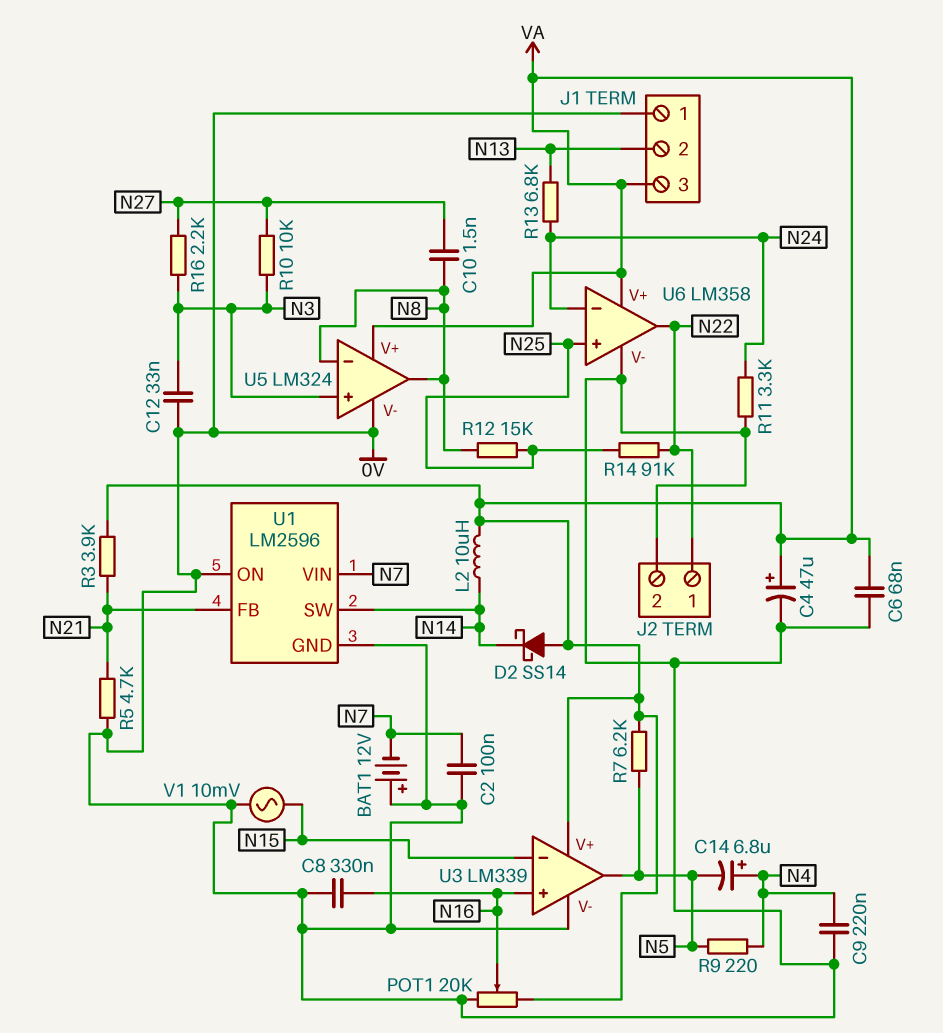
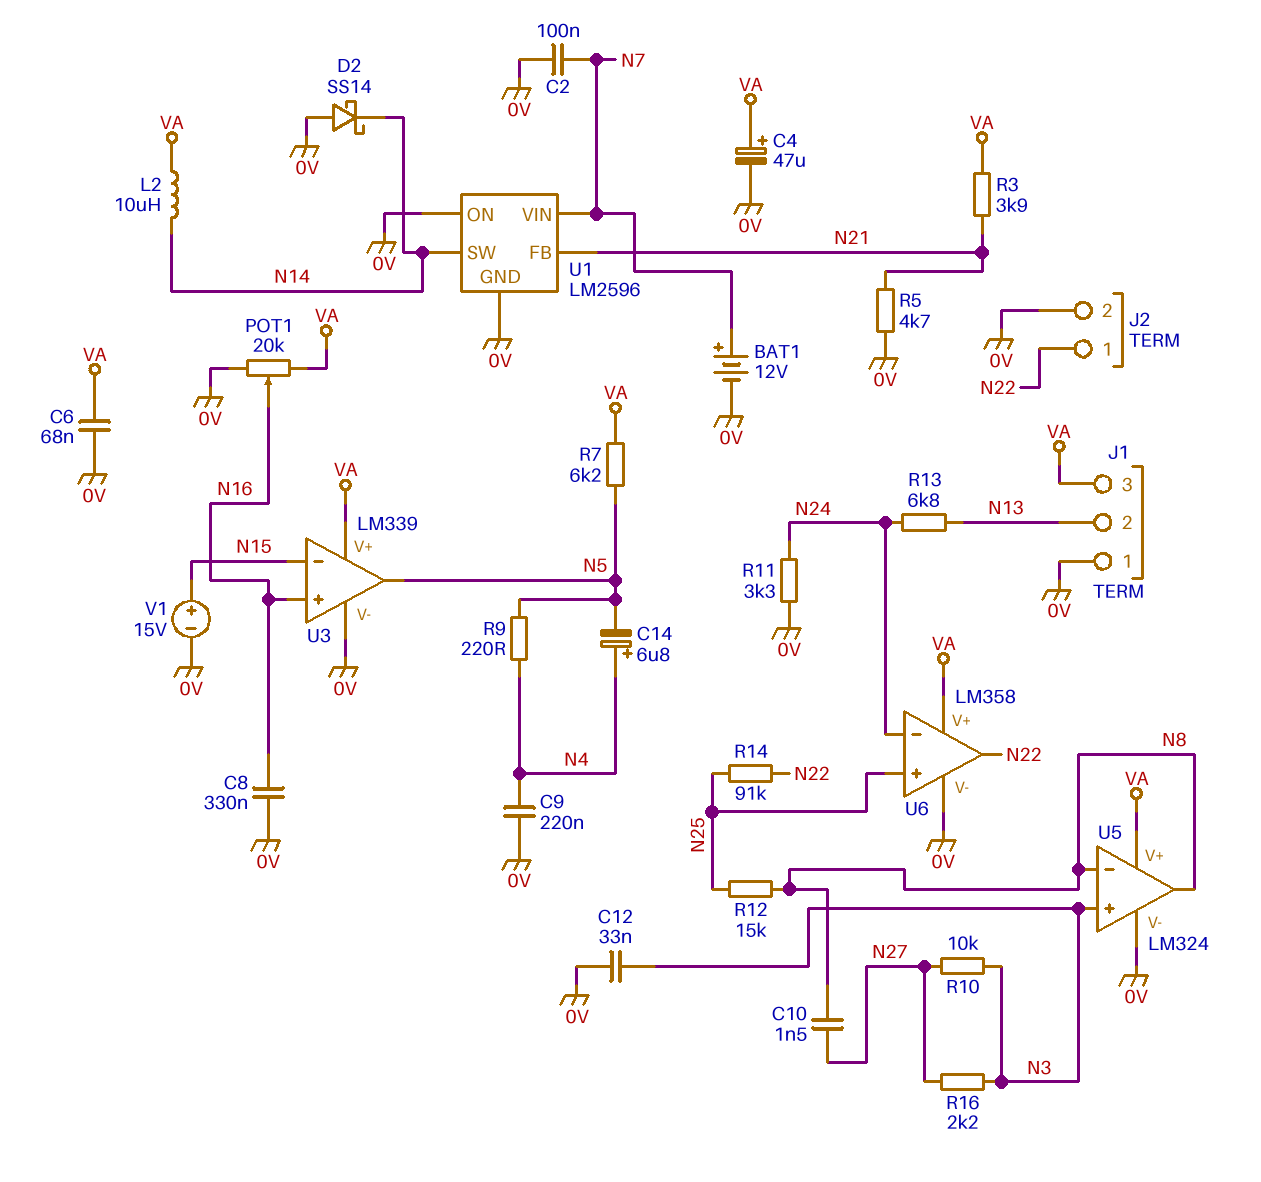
BAT1: 12V (plus 0V, minus N7) -> 12V (plus N7, minus 0V)
D2: schottky SS14 (A VA, K N14) -> schottky SS14 (A 0V, K N14)
V1: AC 10mV (0V, N15) -> 15V (plus N15, minus 0V)

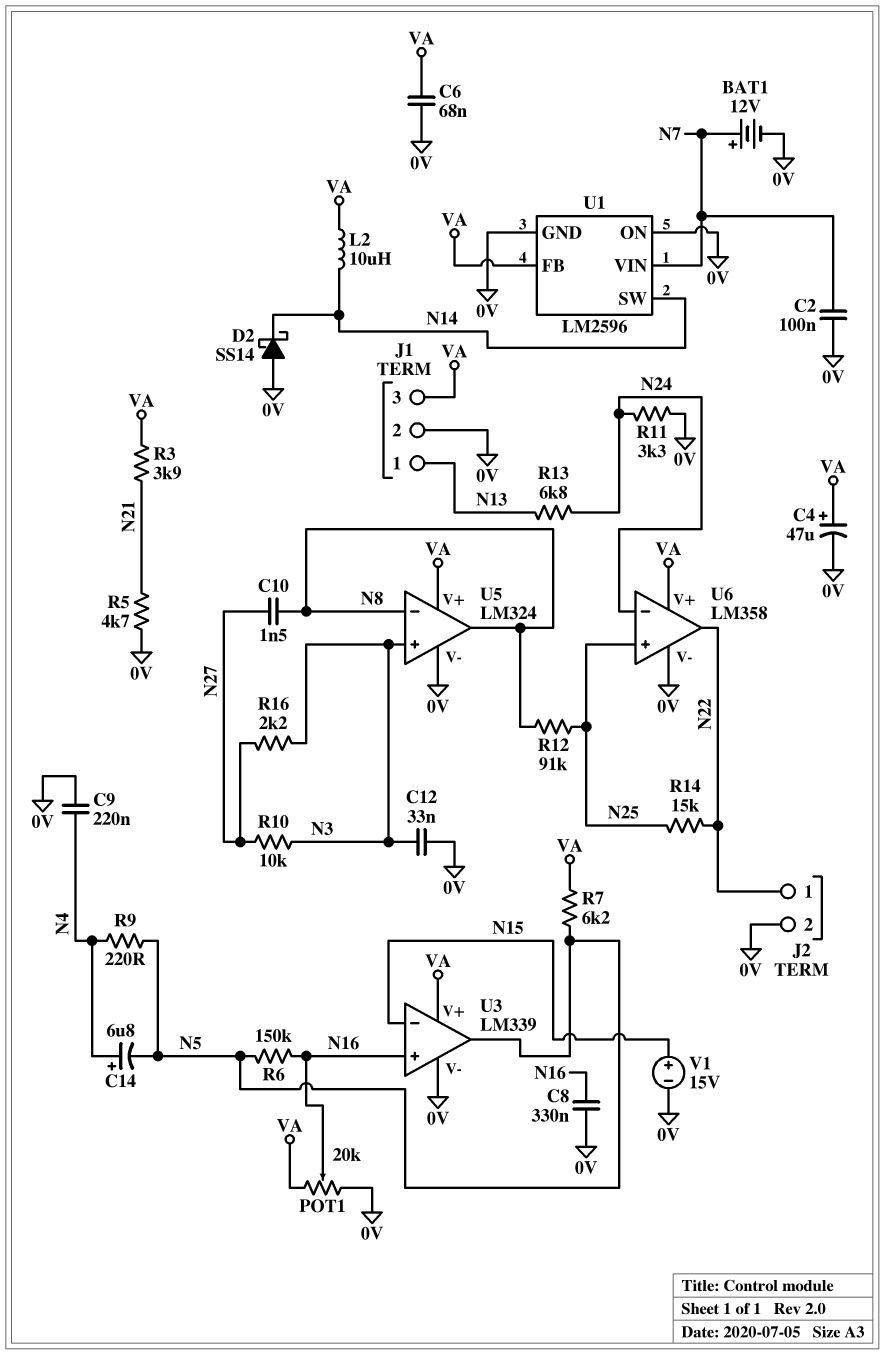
J1 pin 1: 0V -> N13
J1 pin 2: N13 -> 0V
R6: none -> 150k (N5, N16)
R12: 15k (N8, N25) -> 91k (N8, N25)
R14: 91k (N22, N25) -> 15k (N22, N25)
U1 pin FB: N21 -> VA

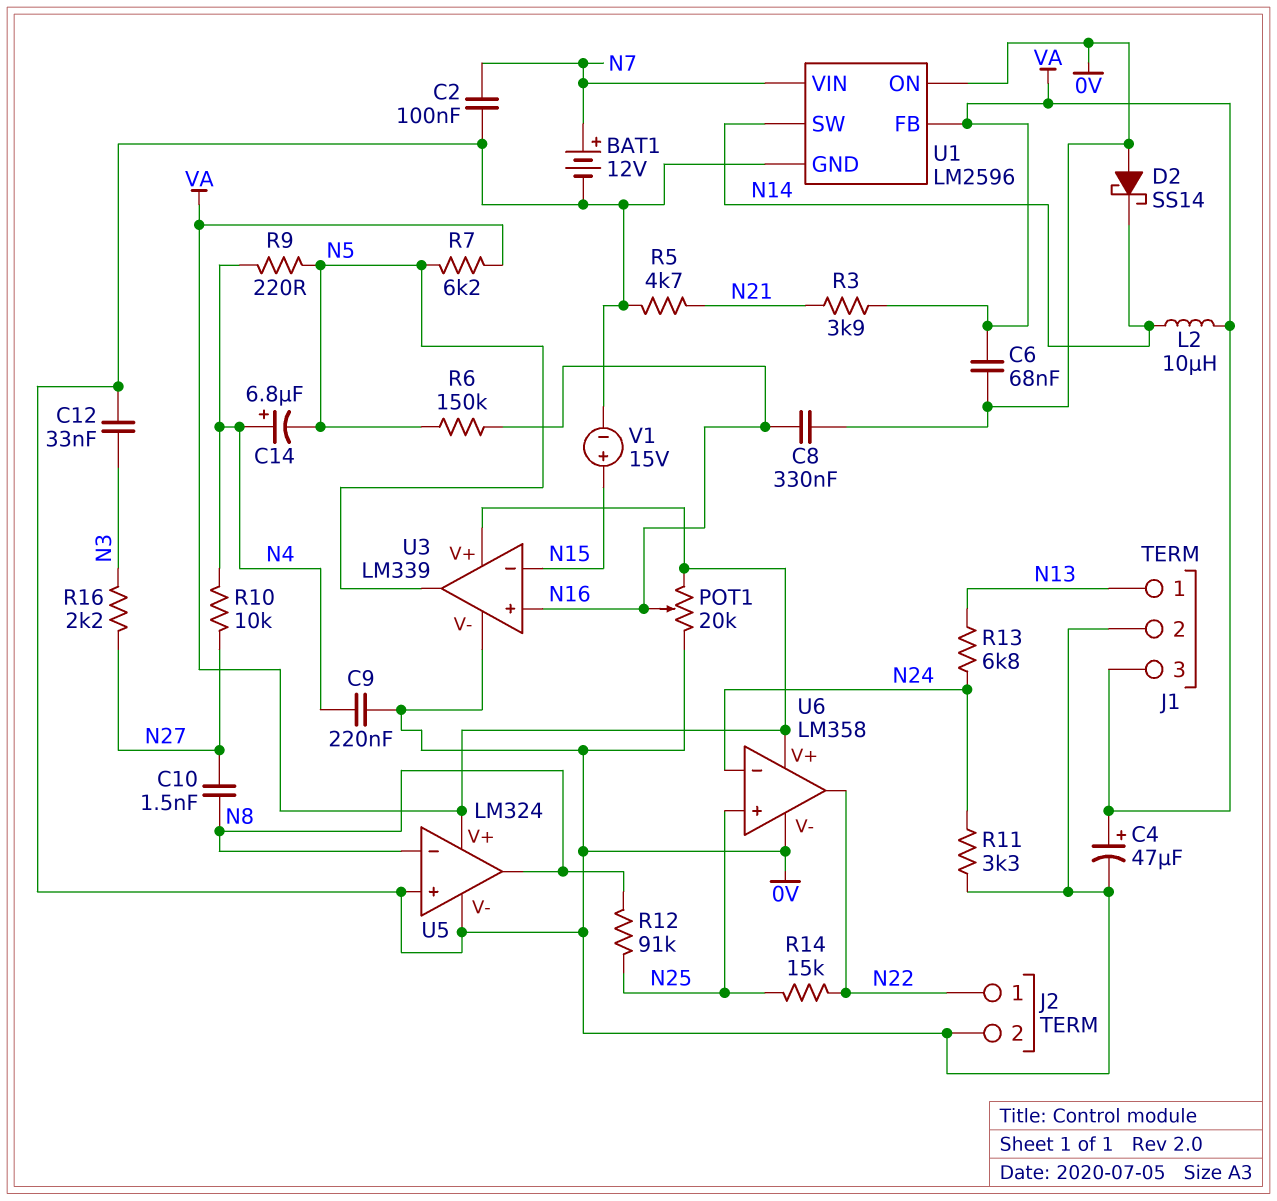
R10: 10k (N3, N27) -> 10k (N4, N27)
U5 pin in+: N3 -> 0V

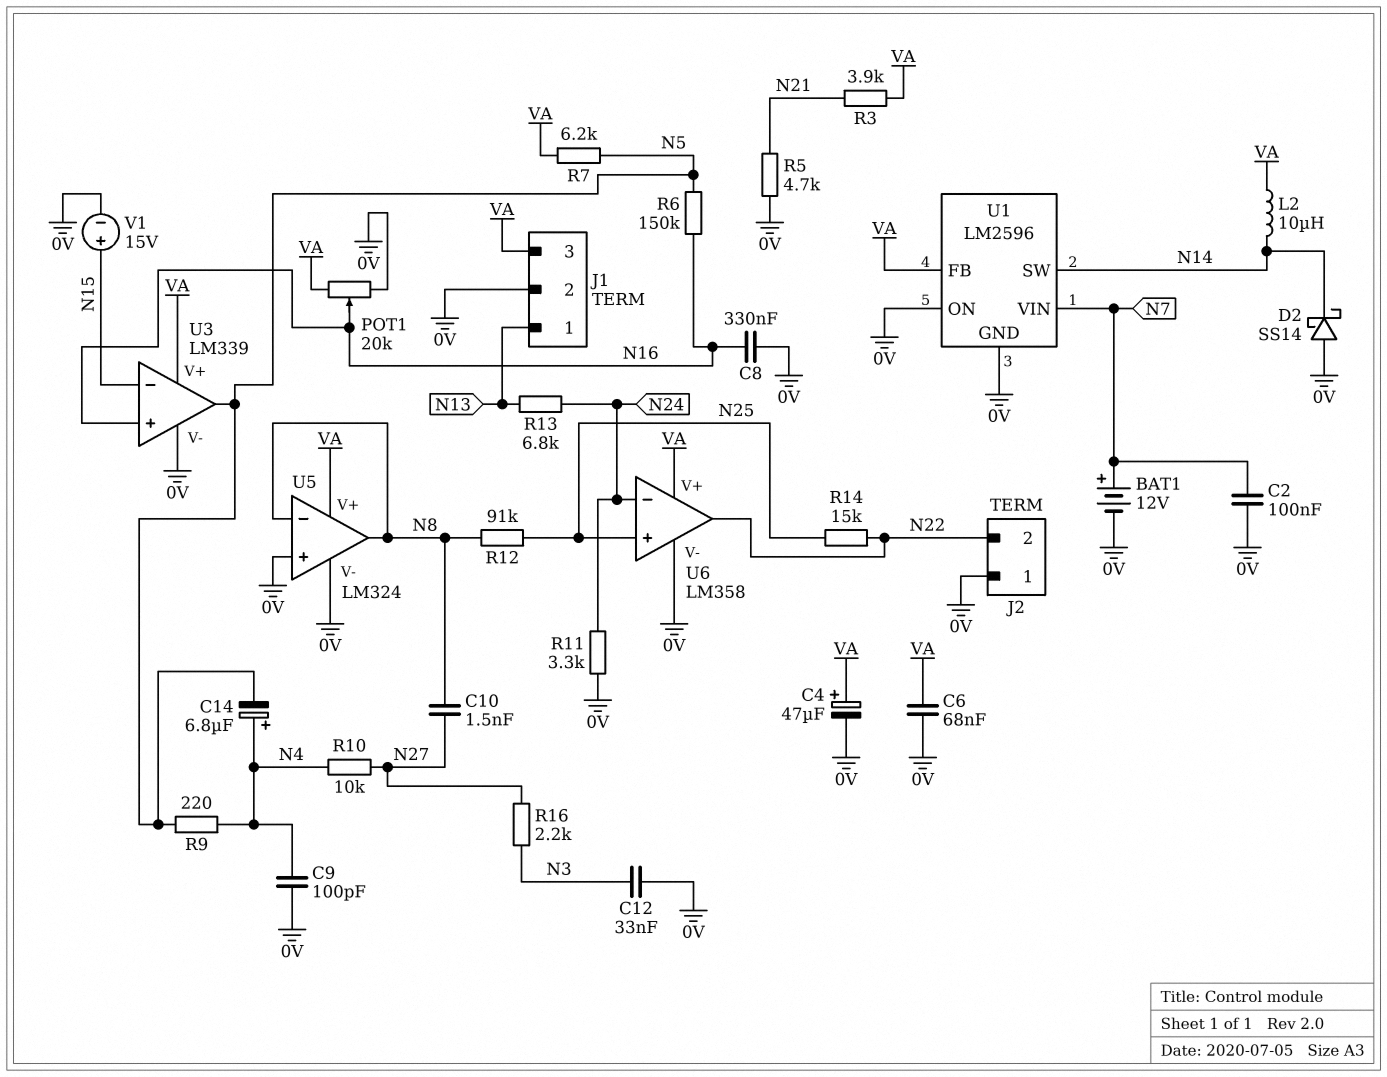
C9: 220nF (0V, N4) -> 100pF (0V, N4)
J2 pin 1: N22 -> 0V
J2 pin 2: 0V -> N22

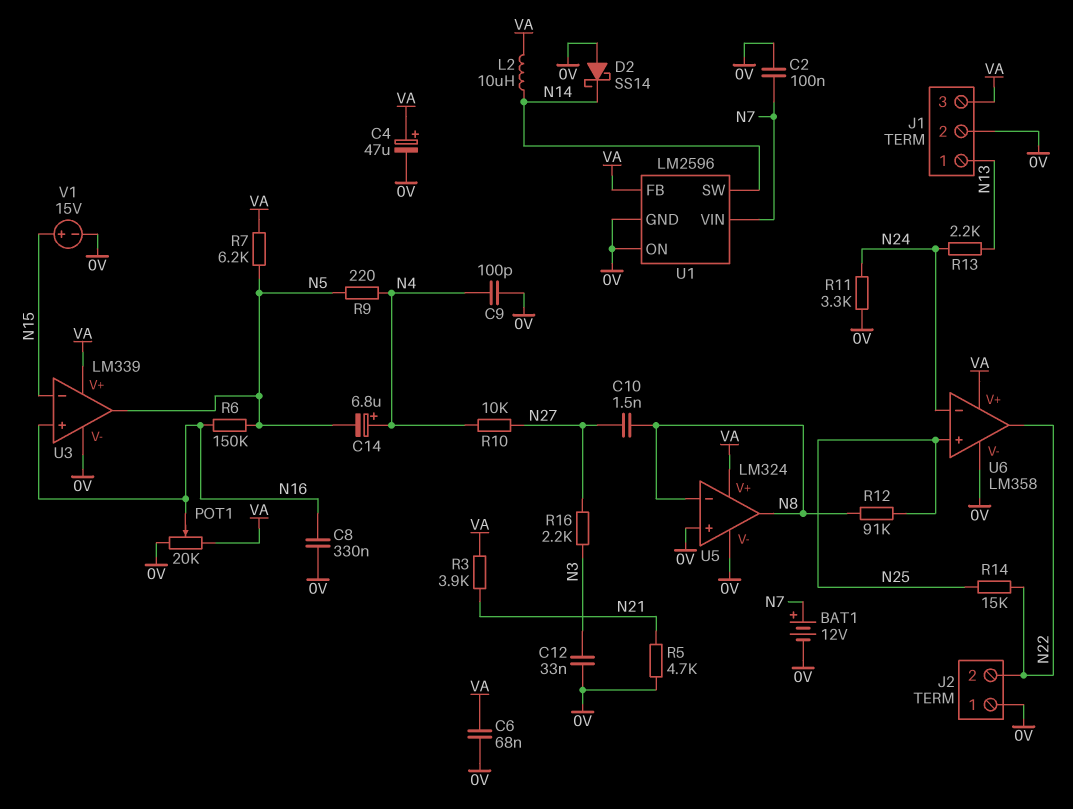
R13: 6.8k (N13, N24) -> 2.2k (N13, N24)

